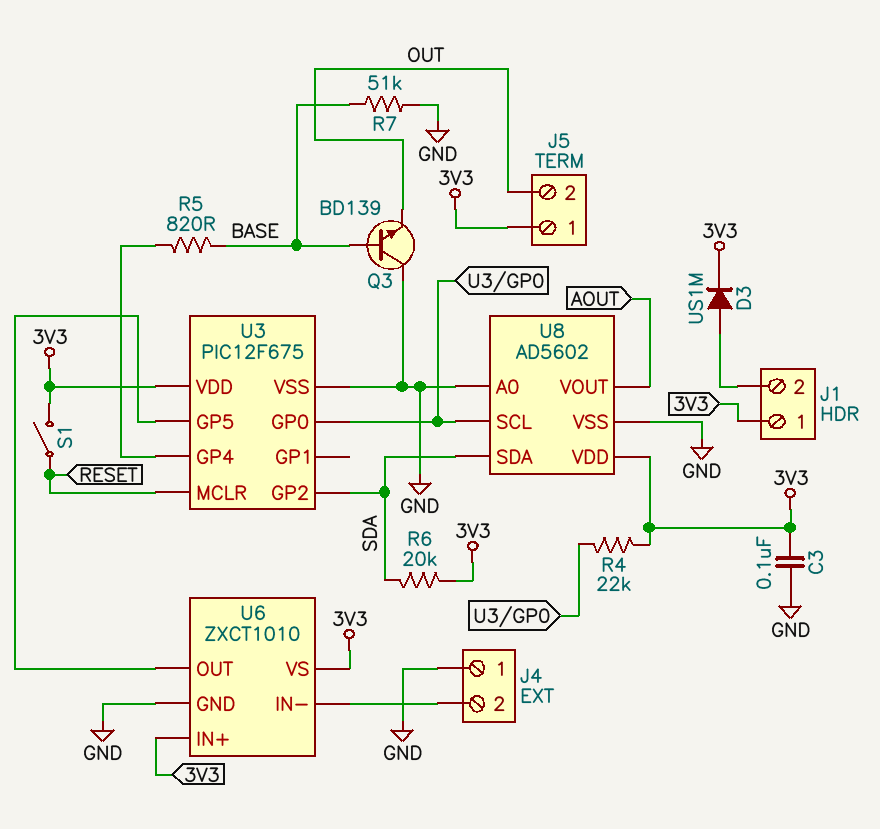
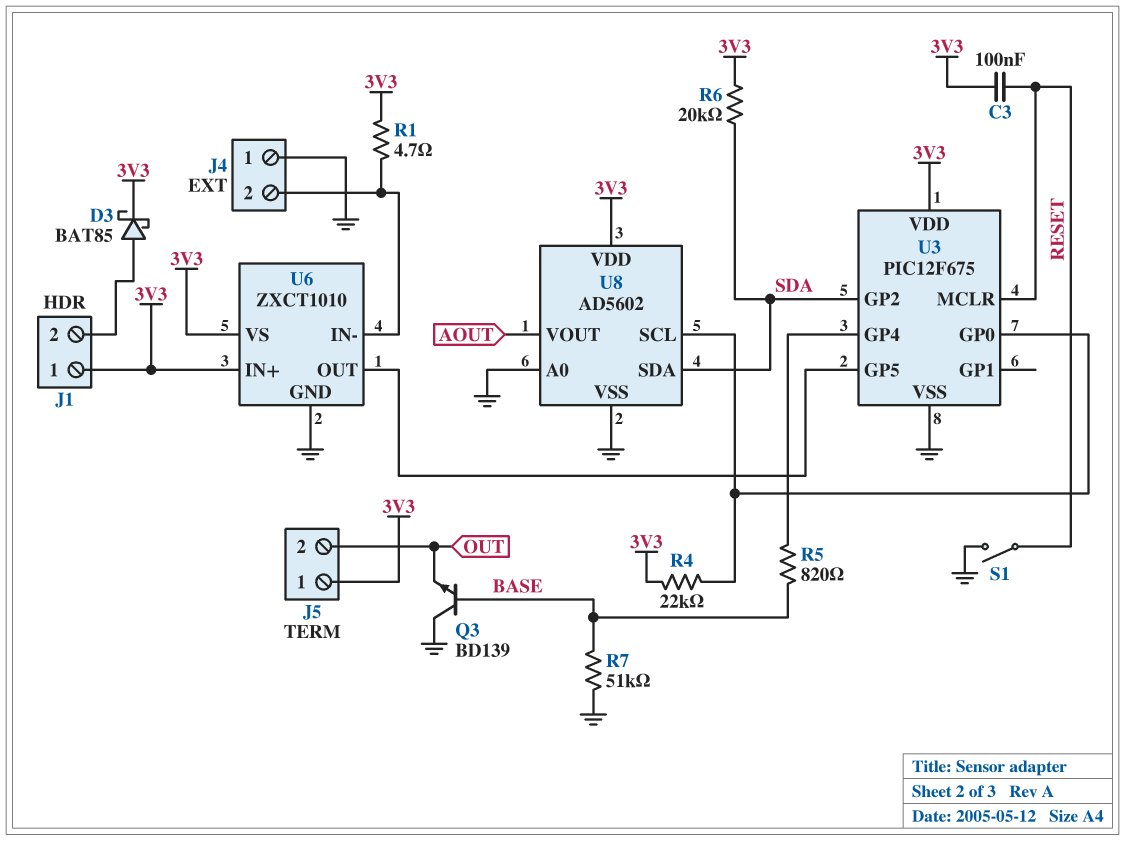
C3: 100nF (3V3, GND) -> 100nF (3V3, RESET)
D3: diode US1M (A J1/2, K 3V3) -> schottky BAT85 (A J1/2, K 3V3)
R1: none -> 4.7 (3V3, J4/2)
S1: switch (3V3, RESET) -> switch (GND, RESET)

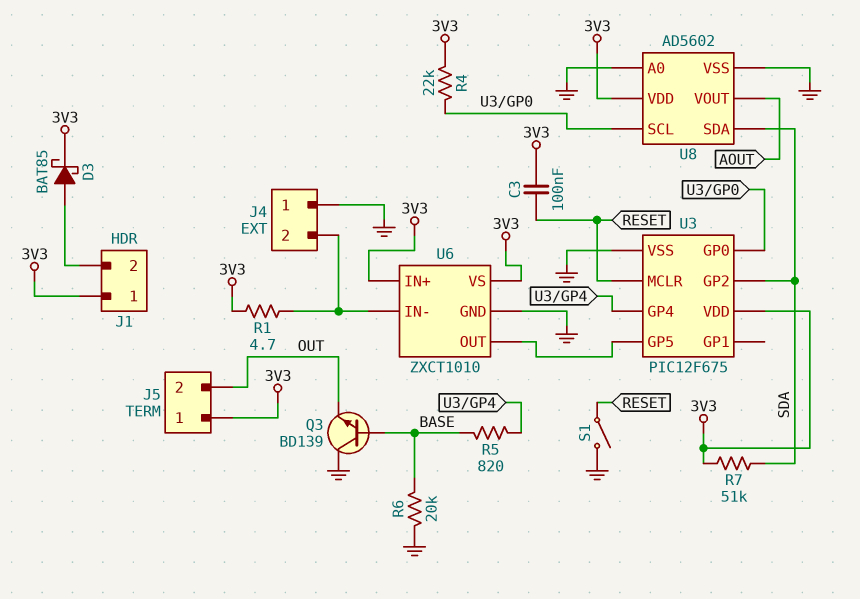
R6: 20k (3V3, SDA) -> 20k (BASE, GND)
R7: 51k (BASE, GND) -> 51k (3V3, SDA)

